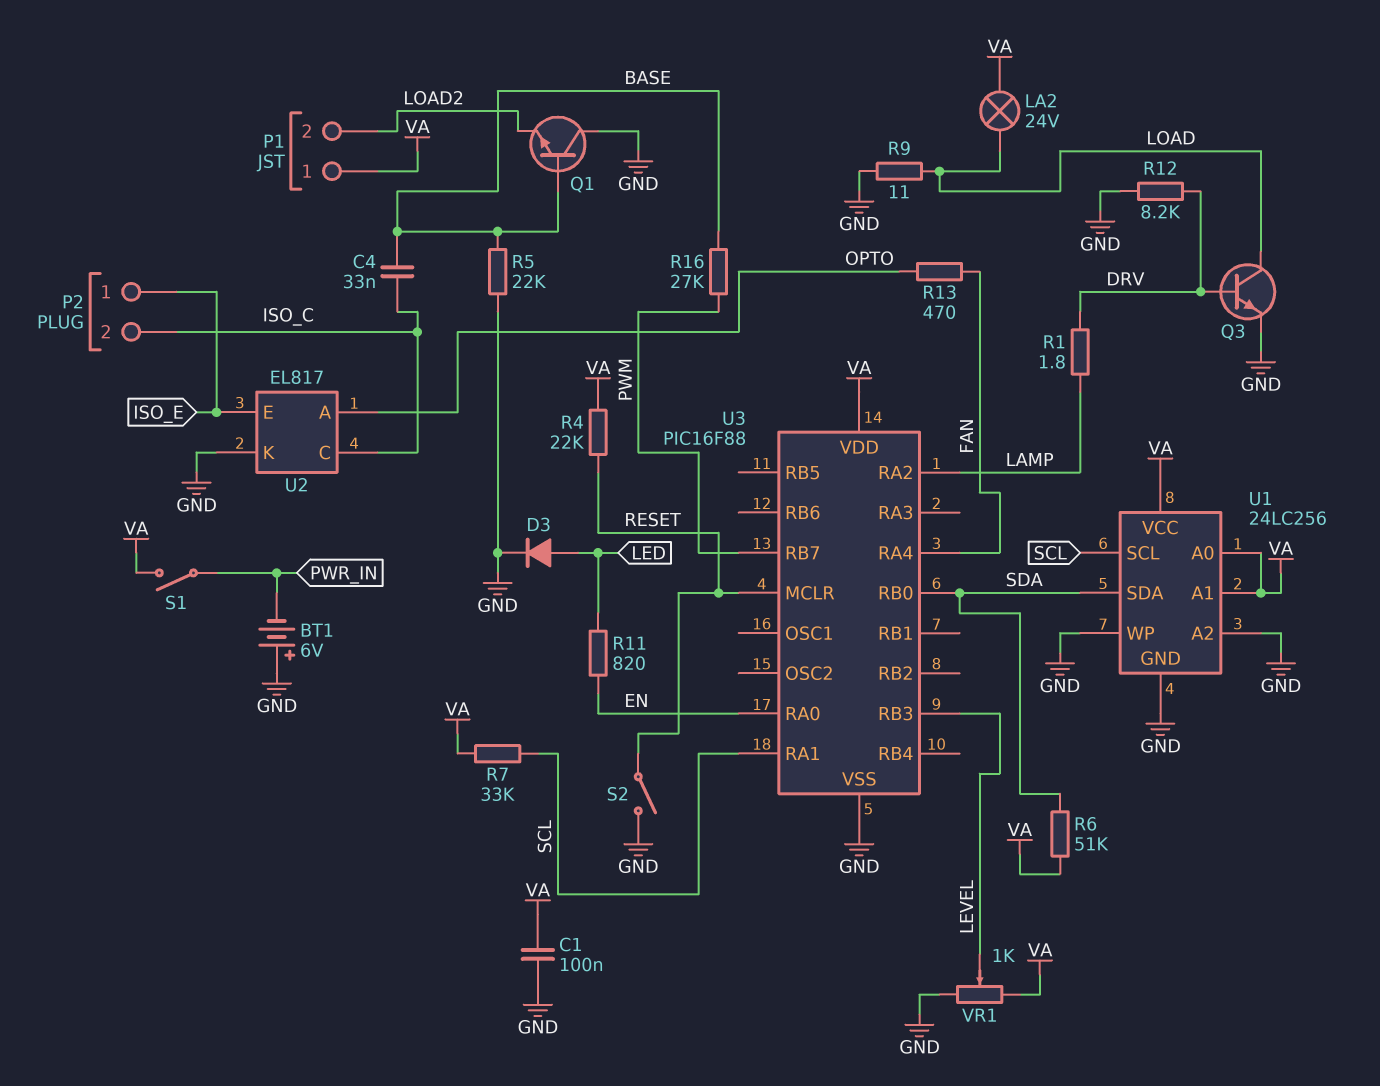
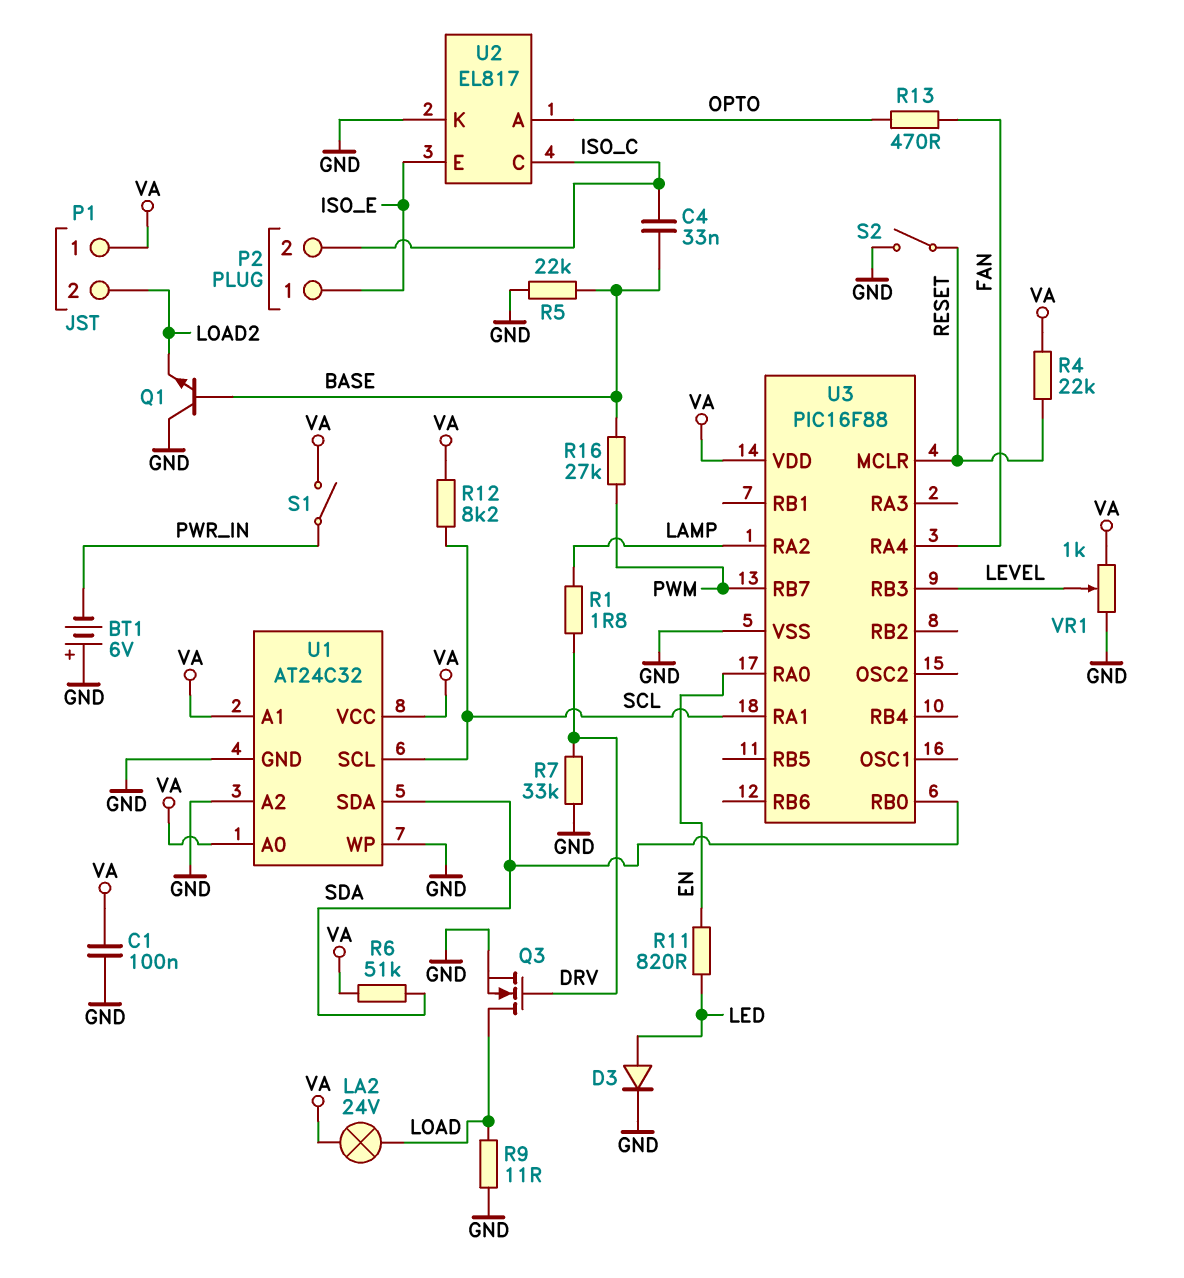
Q3: NPN (B DRV, C LOAD, E GND) -> NMOS (G DRV, D LOAD, S GND)
R7: 33k (SCL, VA) -> 33k (DRV, GND)
R12: 8.2k (DRV, GND) -> 8.2k (SCL, VA)
U1: 24LC256 -> AT24C32

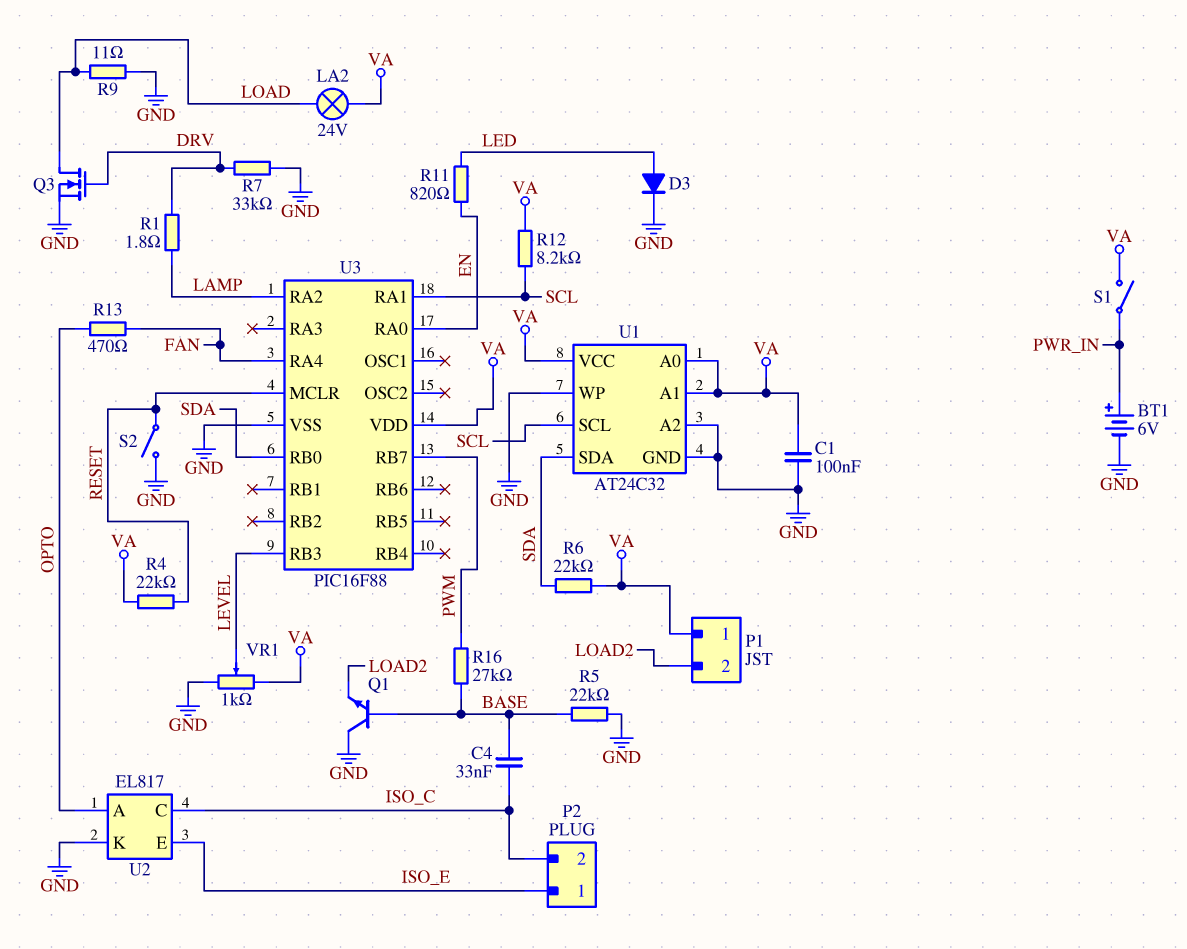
BT1: 6V (plus GND, minus PWR_IN) -> 6V (plus PWR_IN, minus GND)
R6: 51k (SDA, VA) -> 22k (SDA, VA)

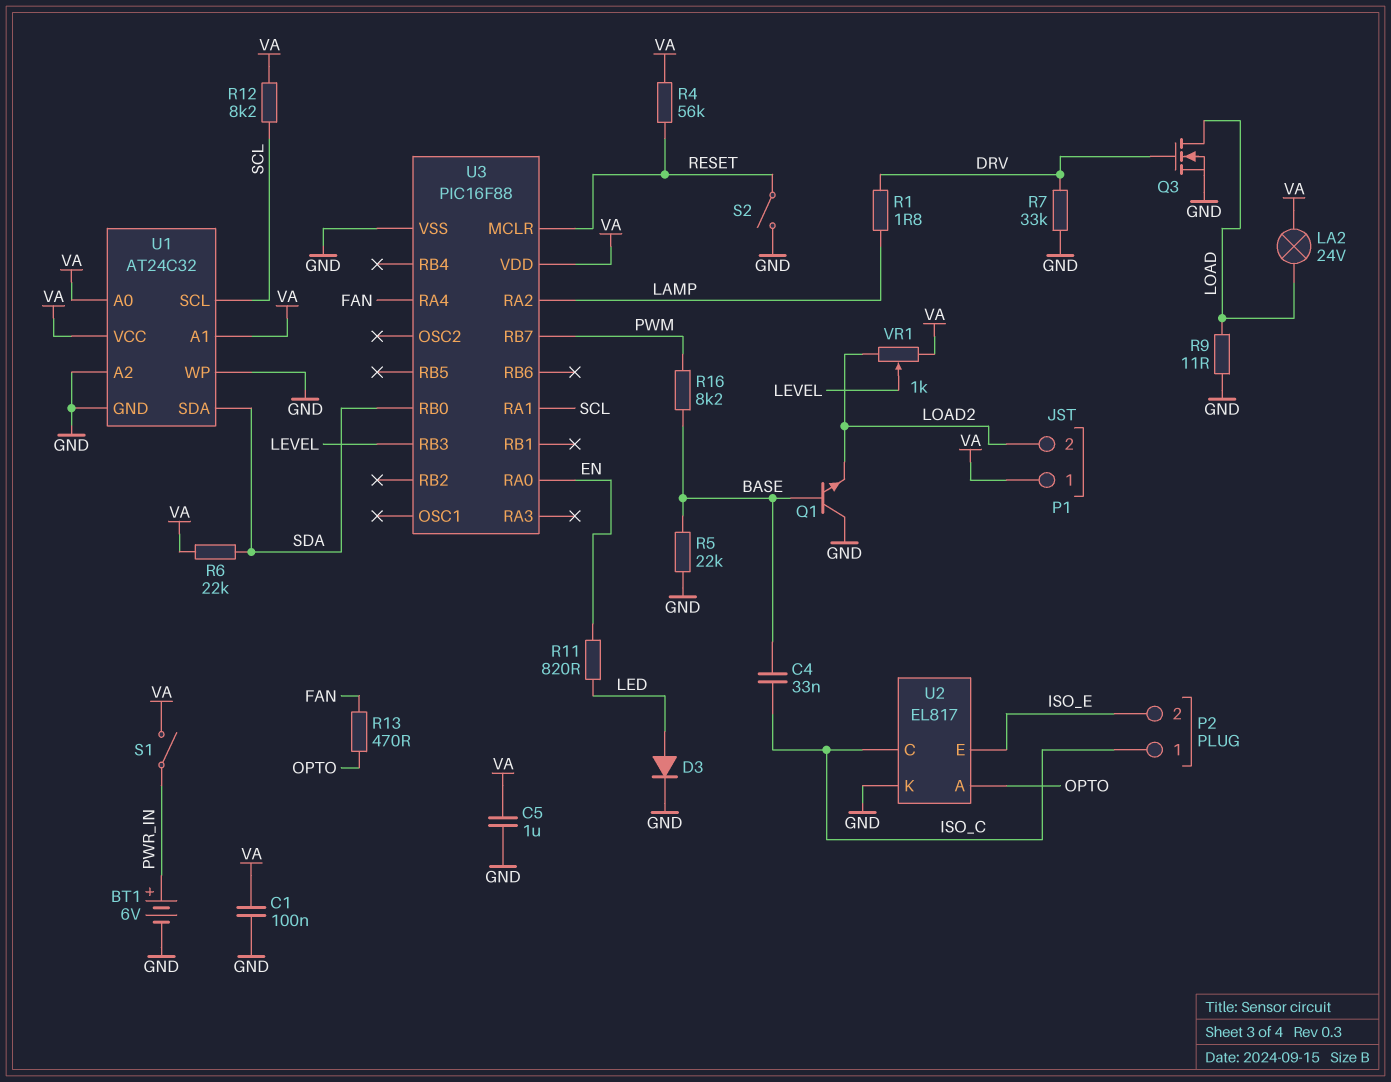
C5: none -> 1uF (GND, VA)
P2 pin 1: ISO_E -> ISO_C
P2 pin 2: ISO_C -> ISO_E
R4: 22k (RESET, VA) -> 56k (RESET, VA)
R16: 27k (BASE, PWM) -> 8.2k (BASE, PWM)
VR1: 1k (GND, VA, wiper LEVEL) -> 1k (LOAD2, VA, wiper LEVEL)

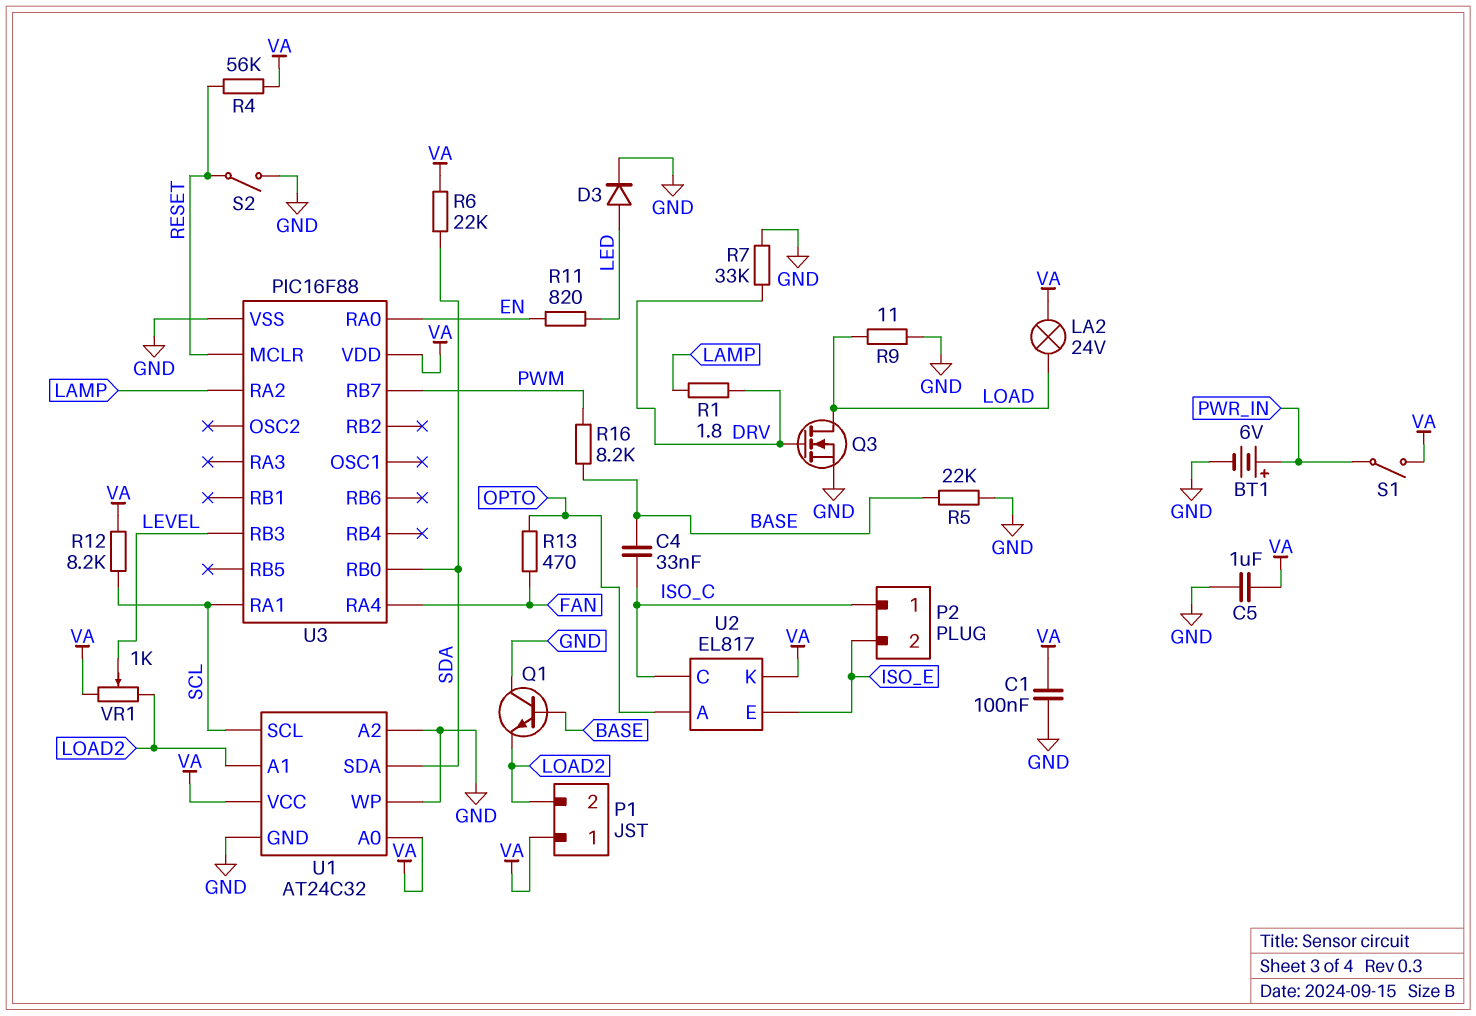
U1 pin A1: VA -> LOAD2
U2 pin K: GND -> VA

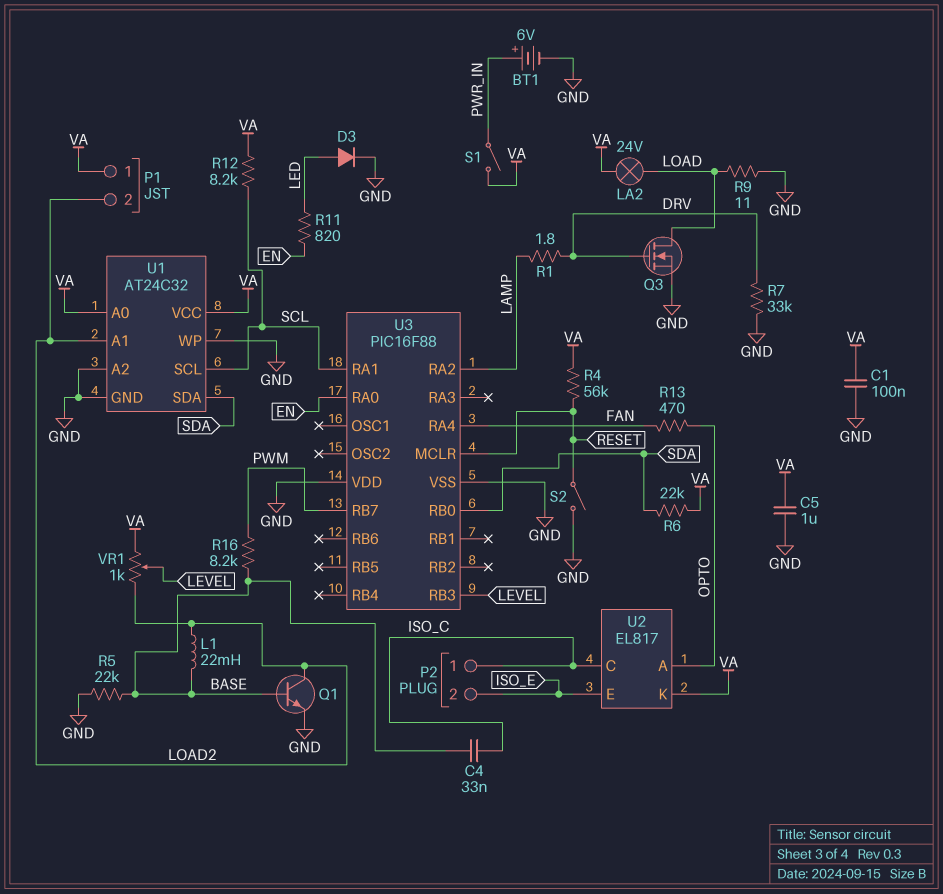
L1: none -> 22mH (BASE, LOAD2)
Q1: NPN (B BASE, C GND, E LOAD2) -> NPN (B BASE, C LOAD2, E GND)
U3 pin VDD: VA -> GND

